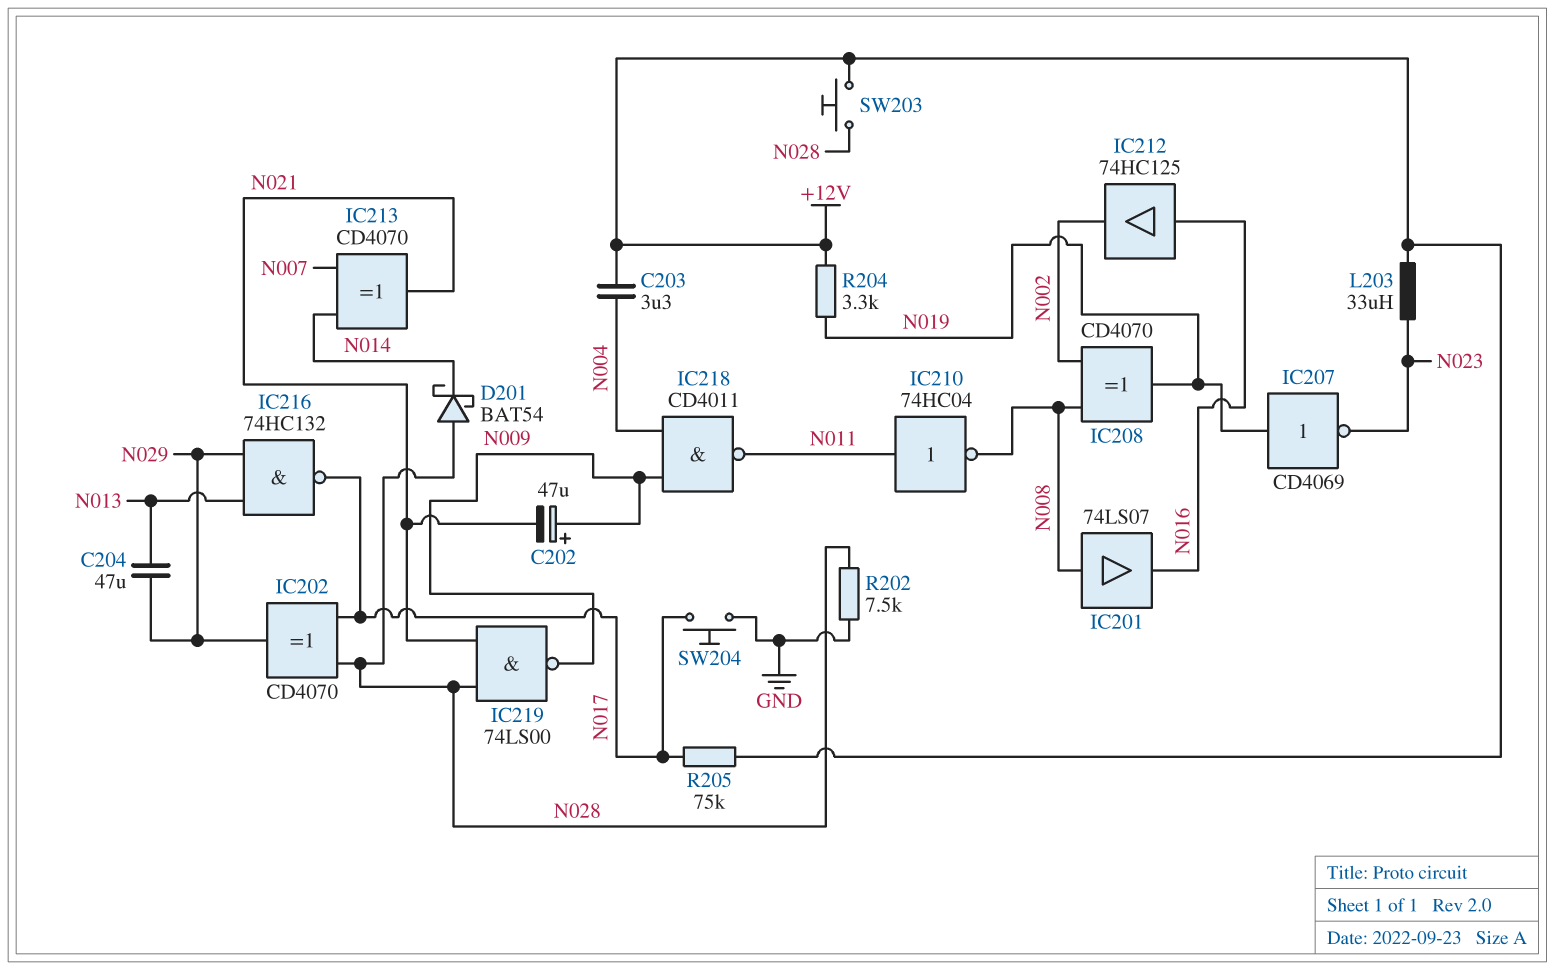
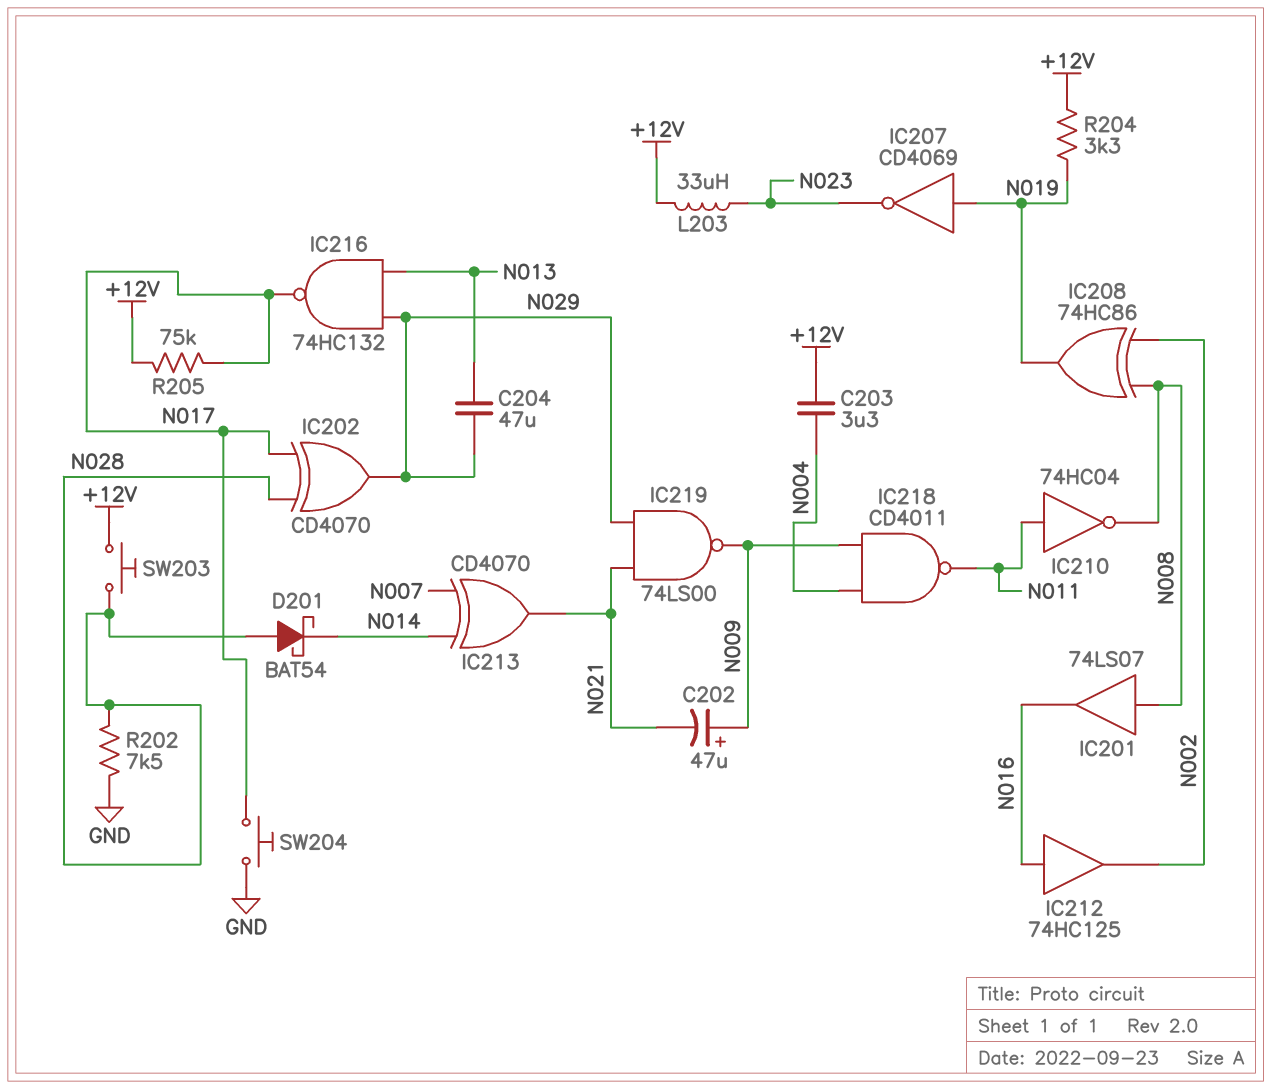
IC208: XOR CD4070 (in N002, in N008, out N019) -> XOR 74HC86 (in N002, in N008, out N019)
IC219: NAND 74LS00 (in N021, in N028, out N009) -> NAND 74LS00 (in N021, in N029, out N009)

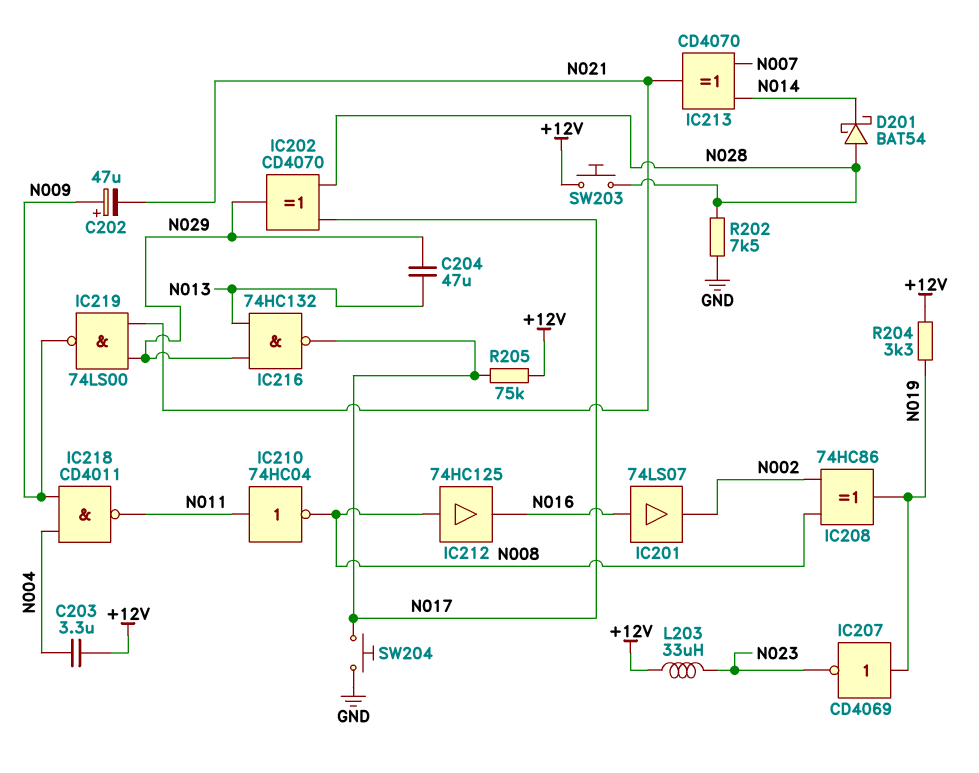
IC201: buffer 74LS07 (in N008, out N016) -> buffer 74LS07 (in N016, out N002)
IC212: buffer 74HC125 (in N016, out N002) -> buffer 74HC125 (in N008, out N016)

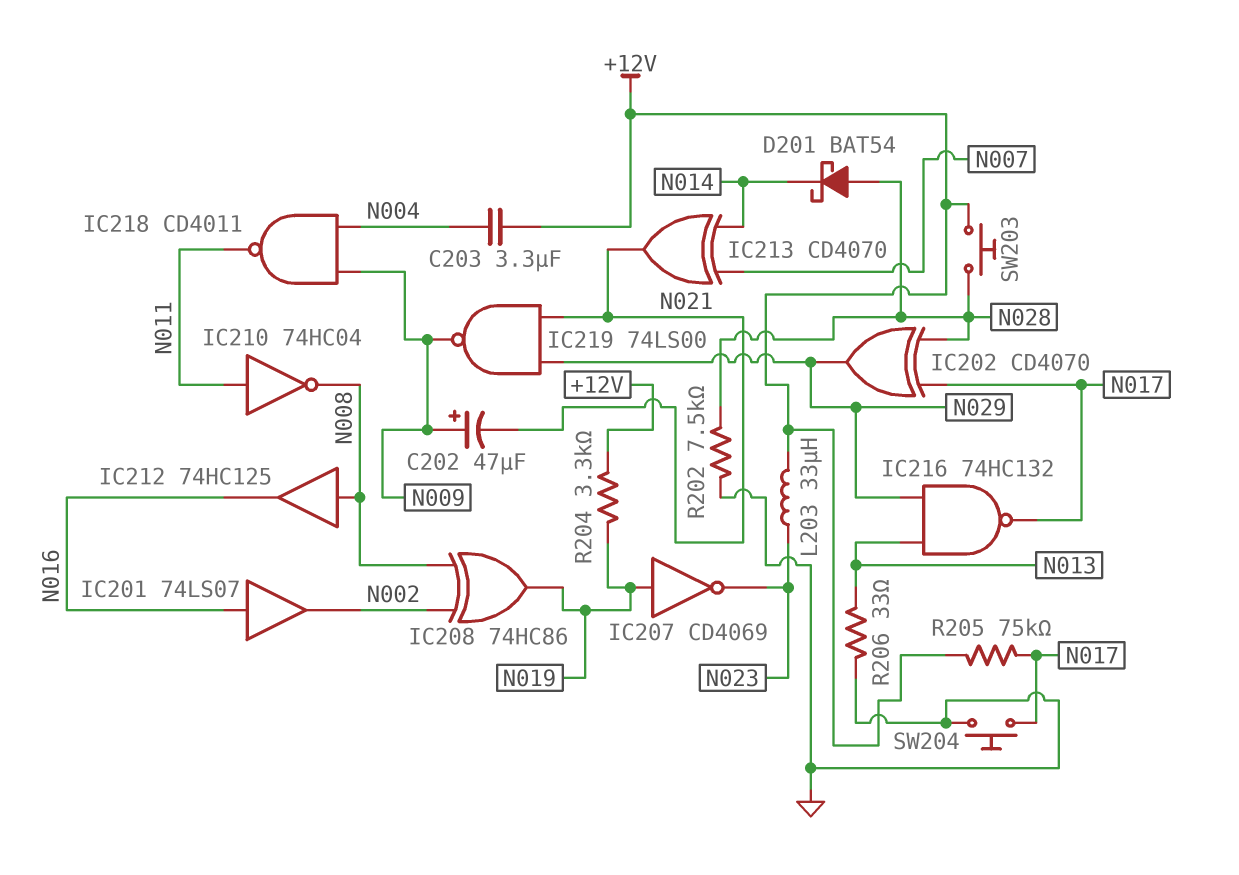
C204: 47uF (N013, N029) -> none
R206: none -> 33 (GND, N013)

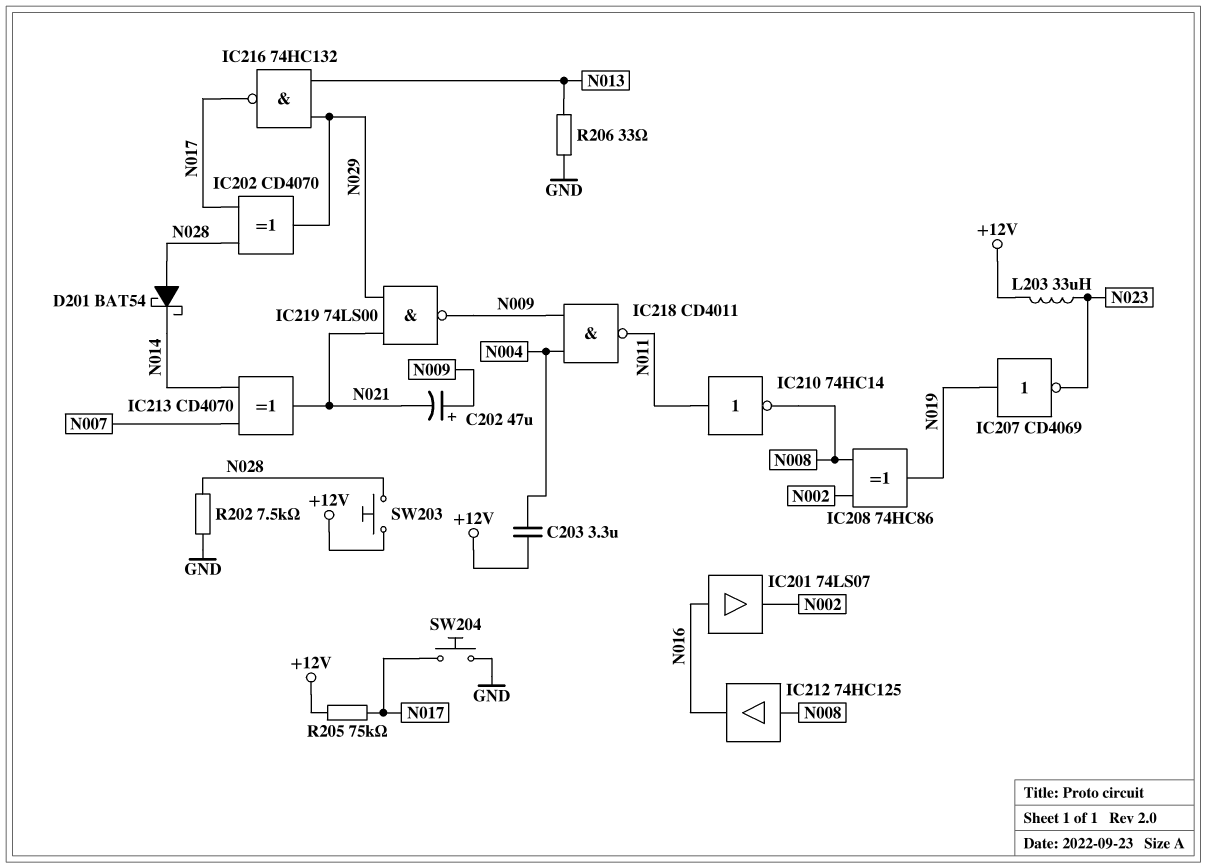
IC210: NOT 74HC04 (in N011, out N008) -> NOT 74HC14 (in N011, out N008)
R204: 3.3k (+12V, N019) -> none

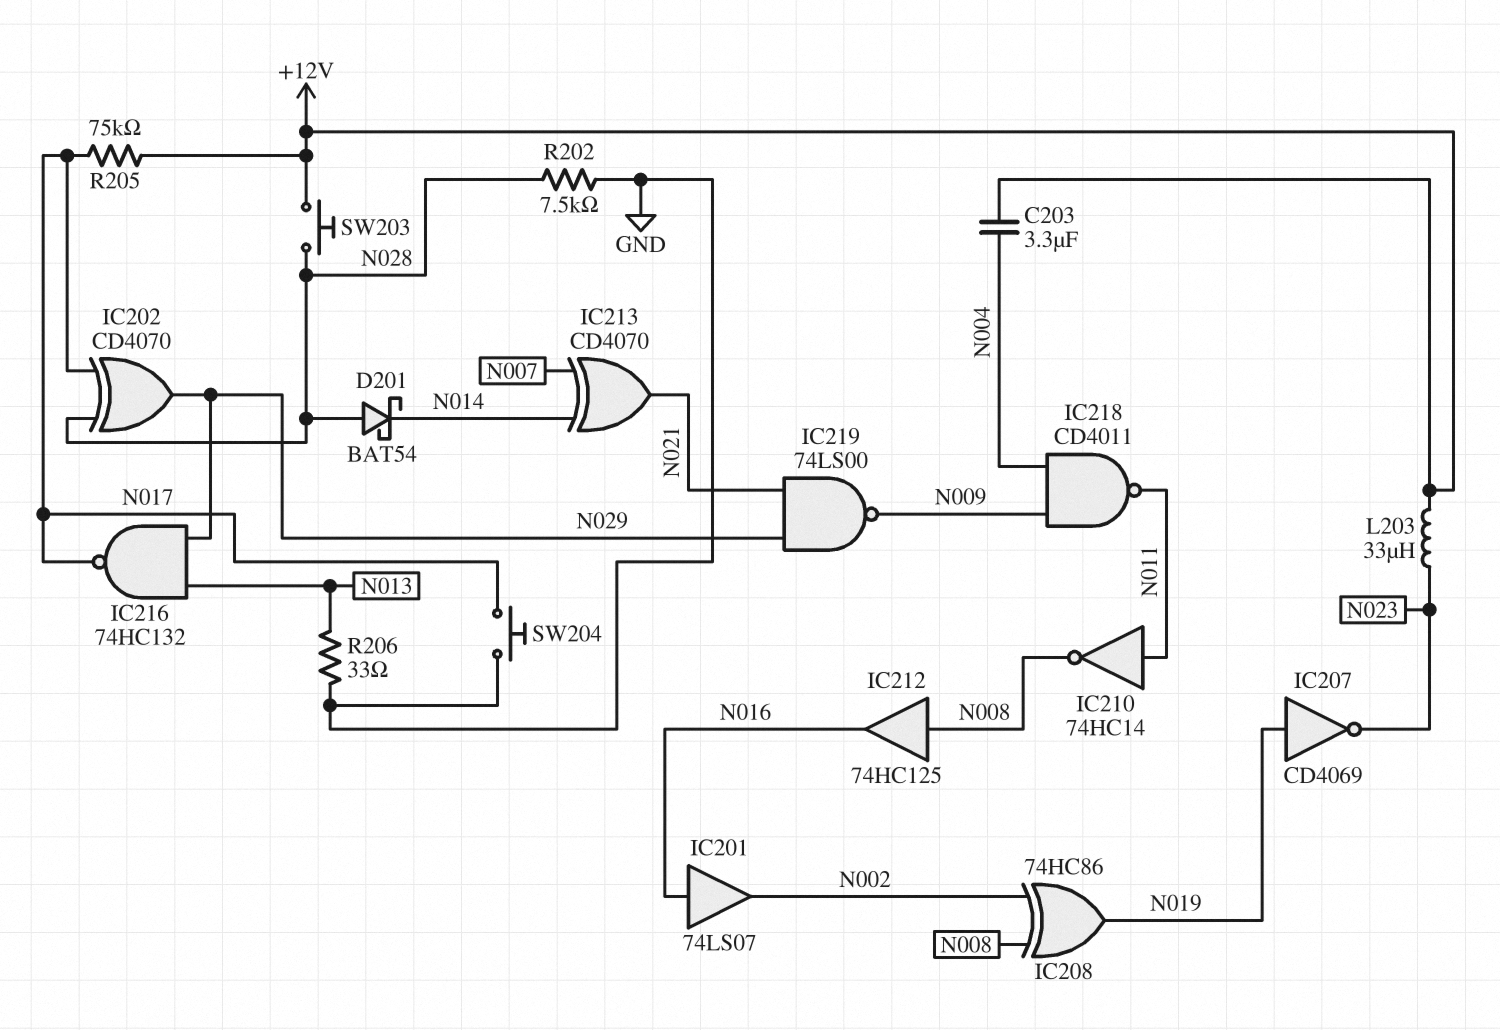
C202: 47uF (plus N009, minus N021) -> none

